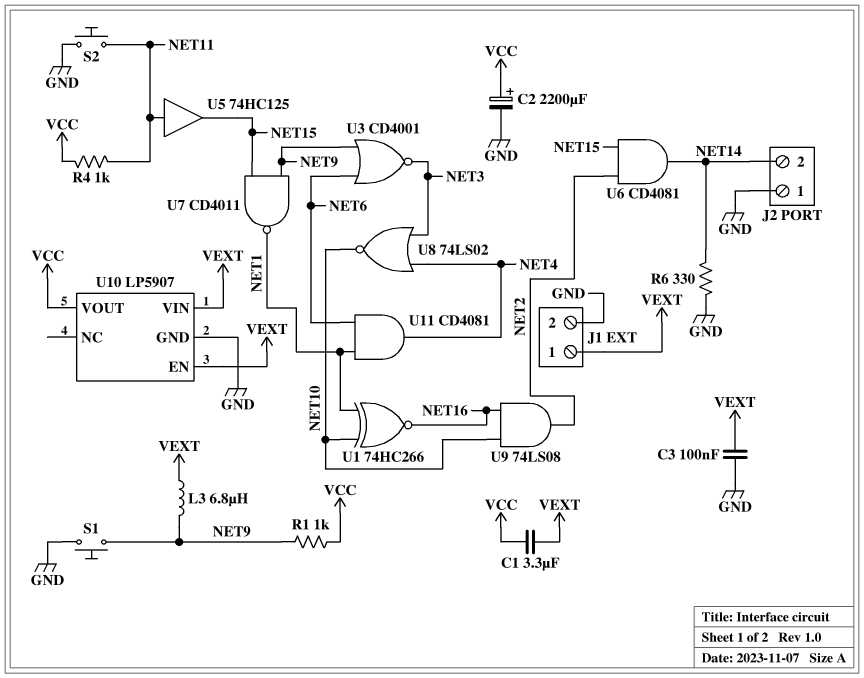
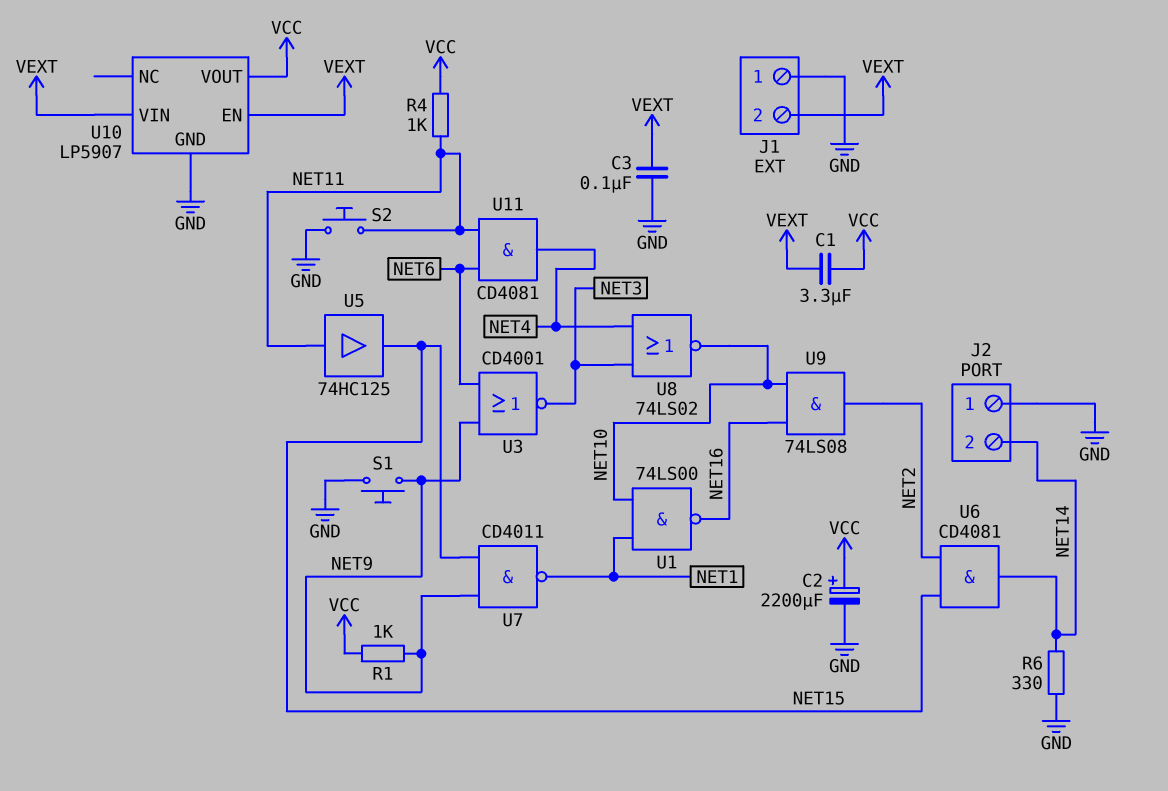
J1 pin 1: VEXT -> GND
J1 pin 2: GND -> VEXT
L3: 6.8uH (NET9, VEXT) -> none
U1: XNOR 74HC266 (in NET1, in NET10, out NET16) -> NAND 74LS00 (in NET1, in NET10, out NET16)
U11: AND CD4081 (in NET1, in NET6, out NET4) -> AND CD4081 (in NET6, in NET11, out NET4)

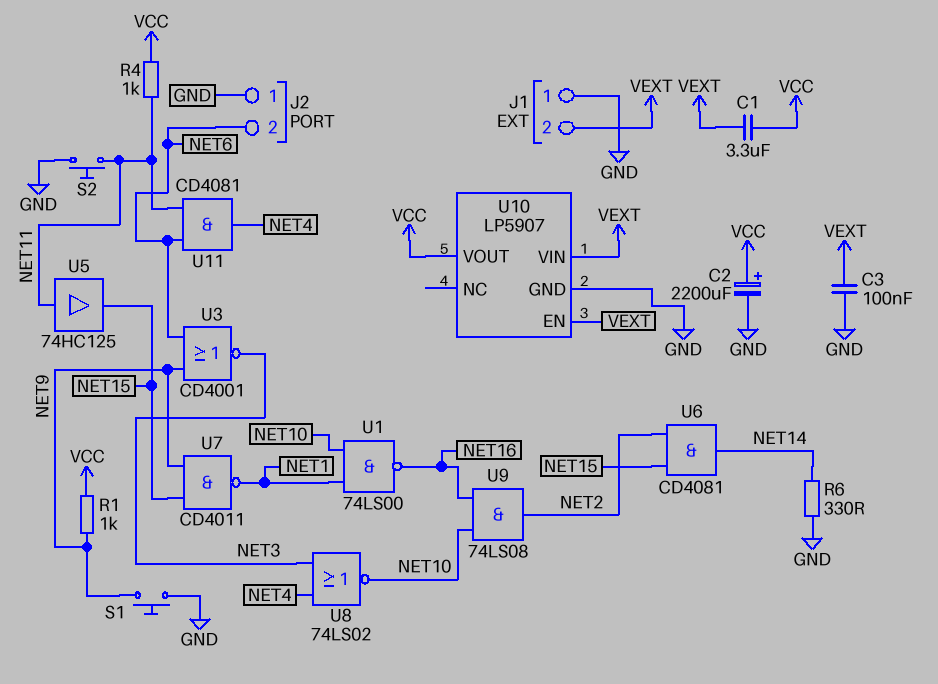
J2 pin 2: NET14 -> NET6

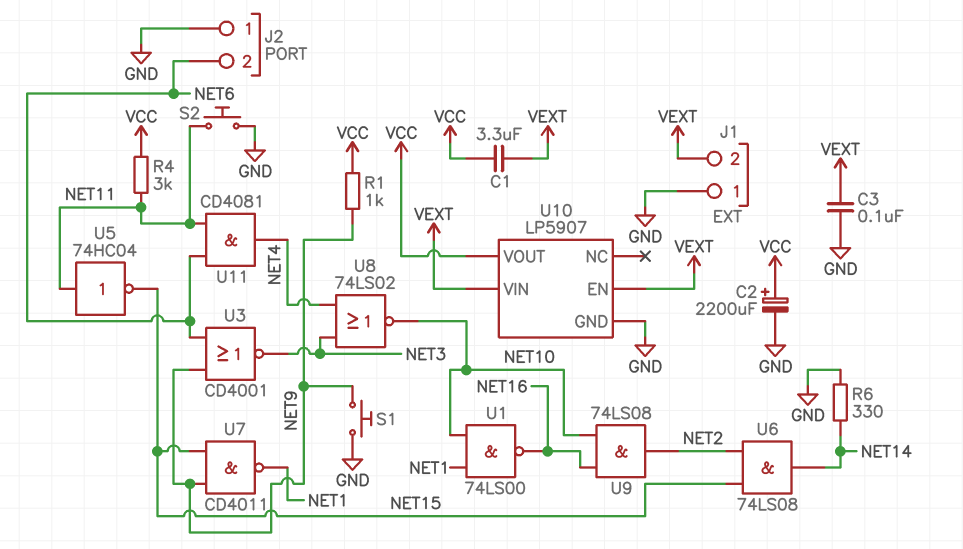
R4: 1k (NET11, VCC) -> 3k (NET11, VCC)
U5: buffer 74HC125 (in NET11, out NET15) -> NOT 74HC04 (in NET11, out NET15)
U6: AND CD4081 (in NET2, in NET15, out NET14) -> AND 74LS08 (in NET2, in NET15, out NET14)

